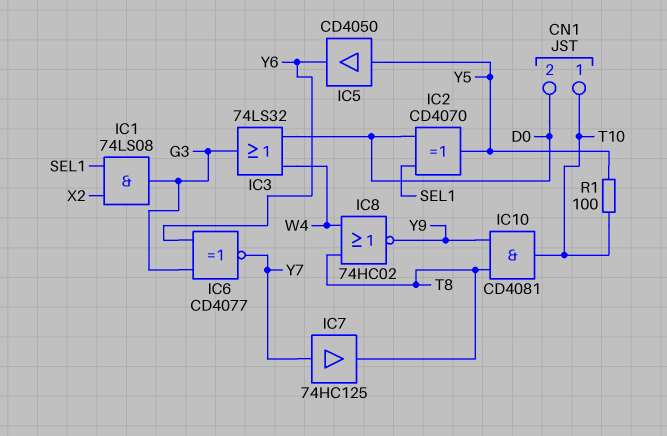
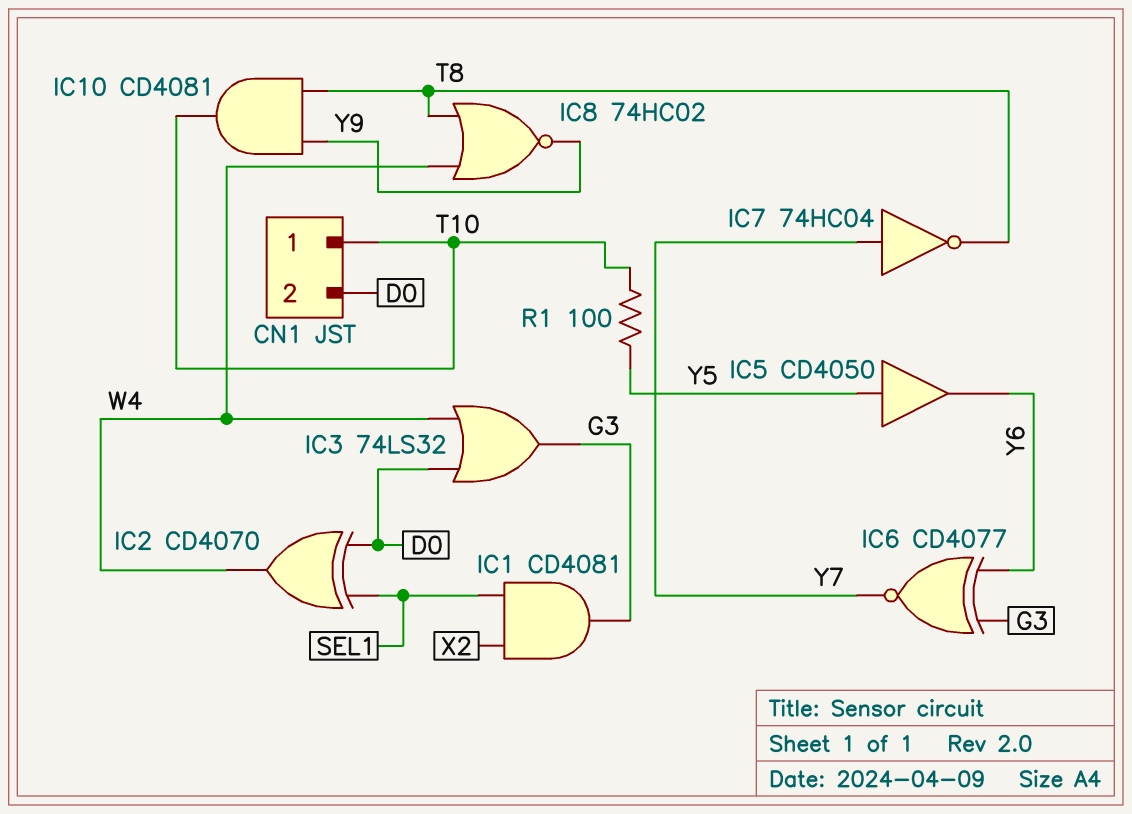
IC1: AND 74LS08 (in SEL1, in X2, out G3) -> AND CD4081 (in SEL1, in X2, out G3)
IC2: XOR CD4070 (in D0, in SEL1, out Y5) -> XOR CD4070 (in D0, in SEL1, out W4)
IC7: buffer 74HC125 (in Y7, out T8) -> NOT 74HC04 (in Y7, out T8)

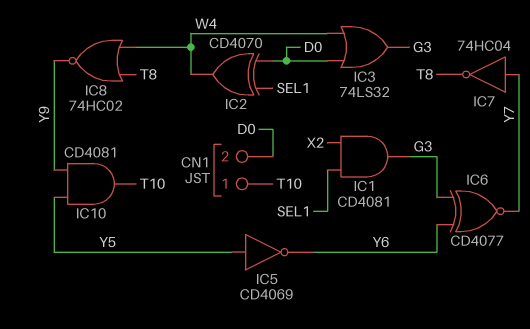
IC5: buffer CD4050 (in Y5, out Y6) -> NOT CD4069 (in Y5, out Y6)
IC10: AND CD4081 (in T8, in Y9, out T10) -> AND CD4081 (in Y5, in Y9, out T10)
R1: 100 (T10, Y5) -> none

